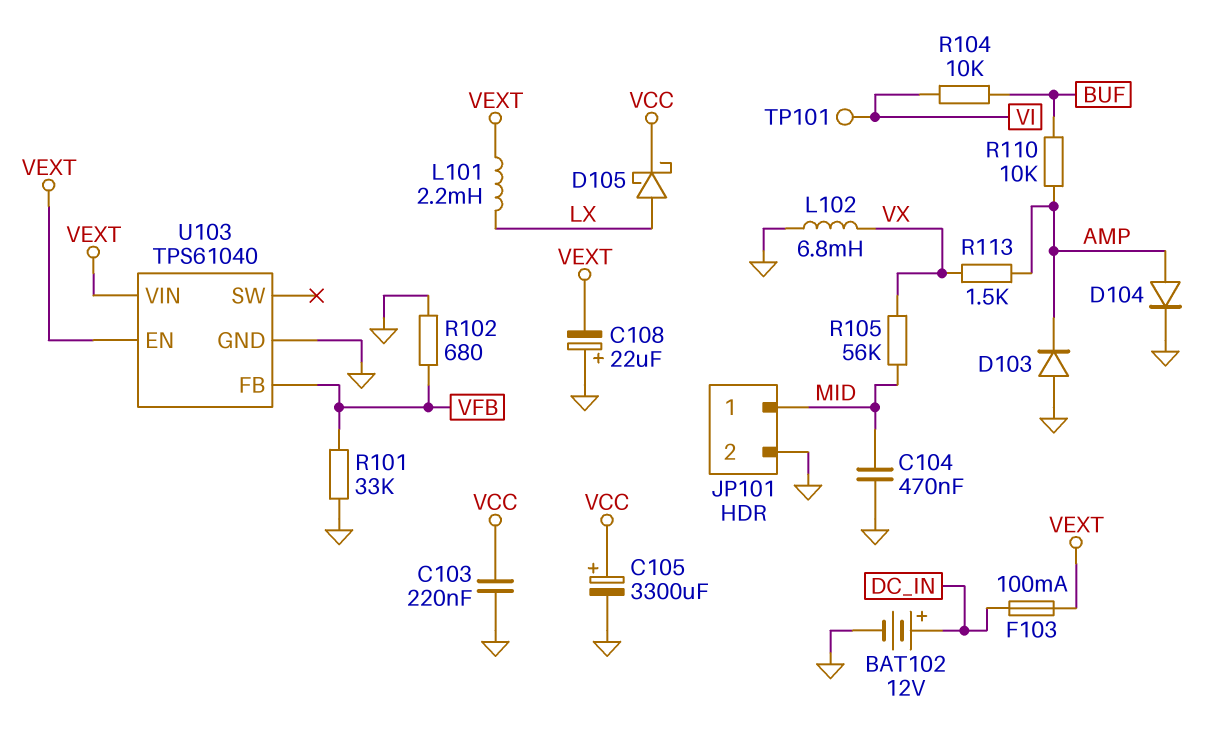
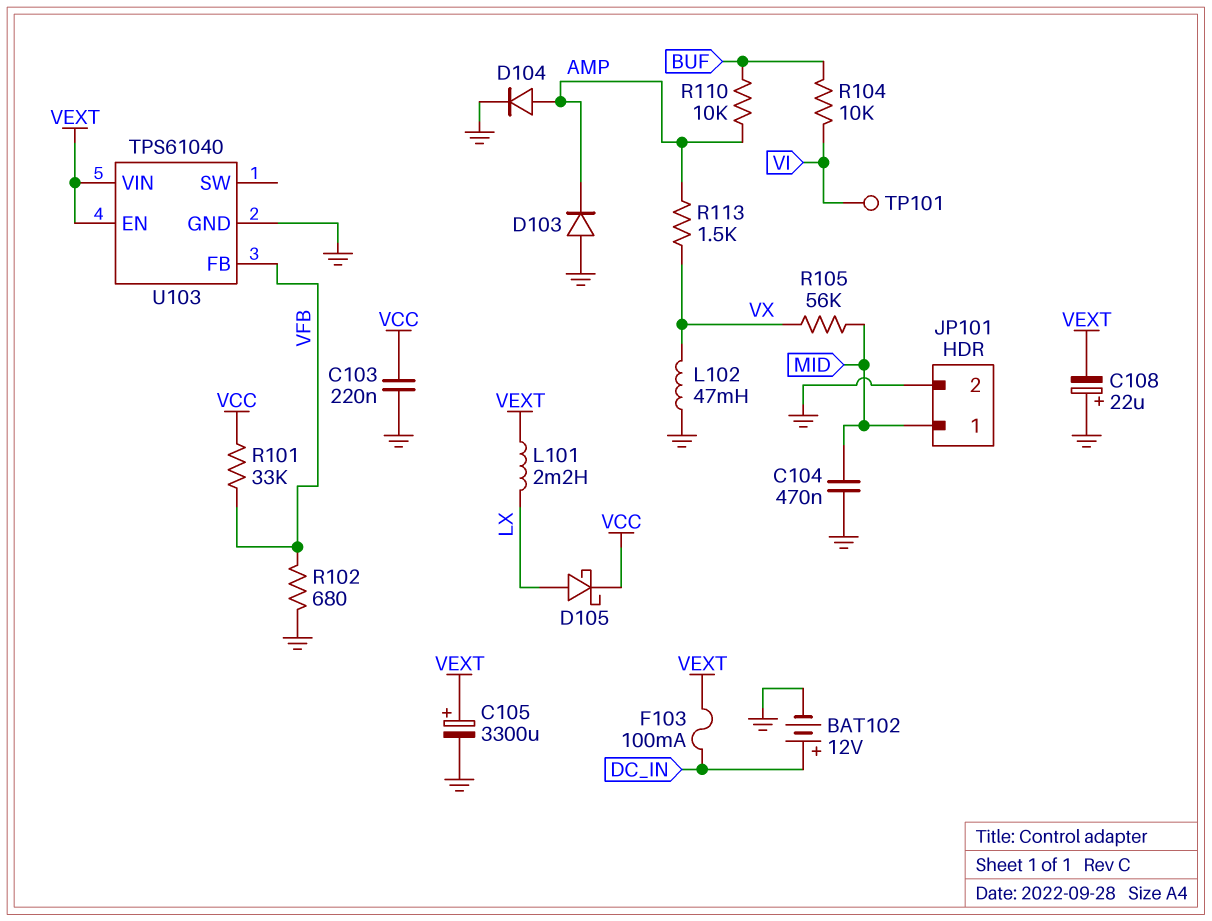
C105: 3300uF (plus VCC, minus GND) -> 3300uF (plus VEXT, minus GND)
L102: 6.8mH (GND, VX) -> 47mH (GND, VX)
R101: 33k (GND, VFB) -> 33k (VCC, VFB)

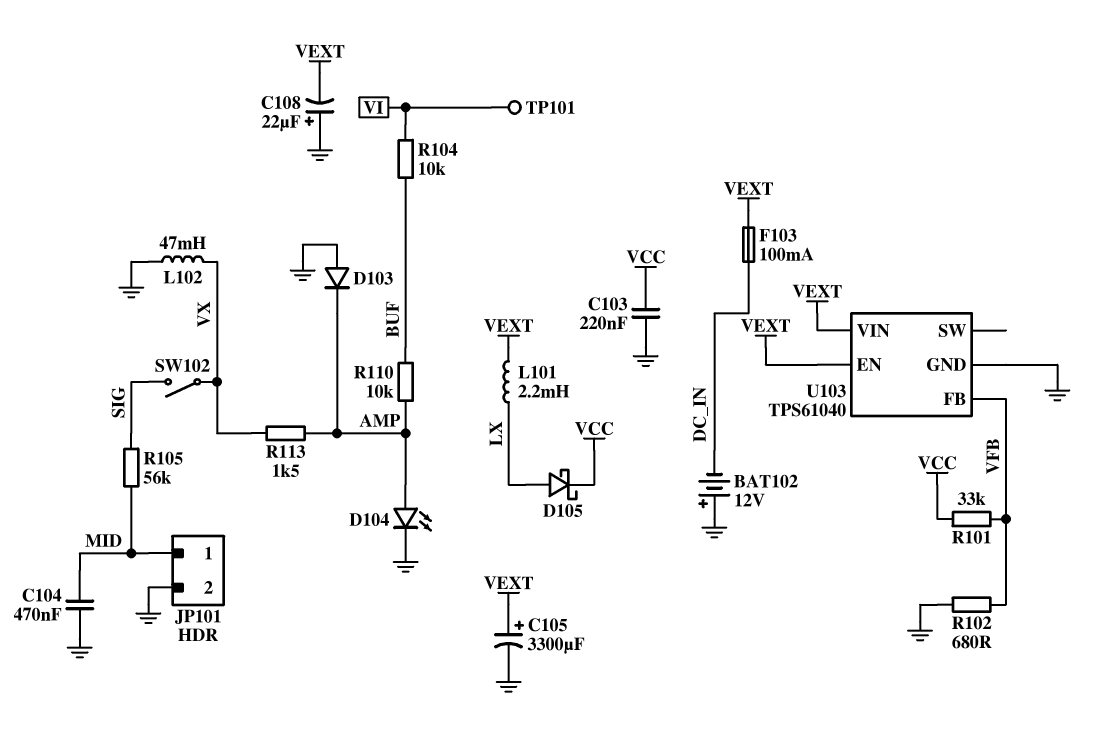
BAT102: 12V (plus DC_IN, minus GND) -> 12V (plus GND, minus DC_IN)
D104: diode (A AMP, K GND) -> LED (A AMP, K GND)
R105: 56k (MID, VX) -> 56k (MID, SIG)
SW102: none -> switch (SIG, VX)

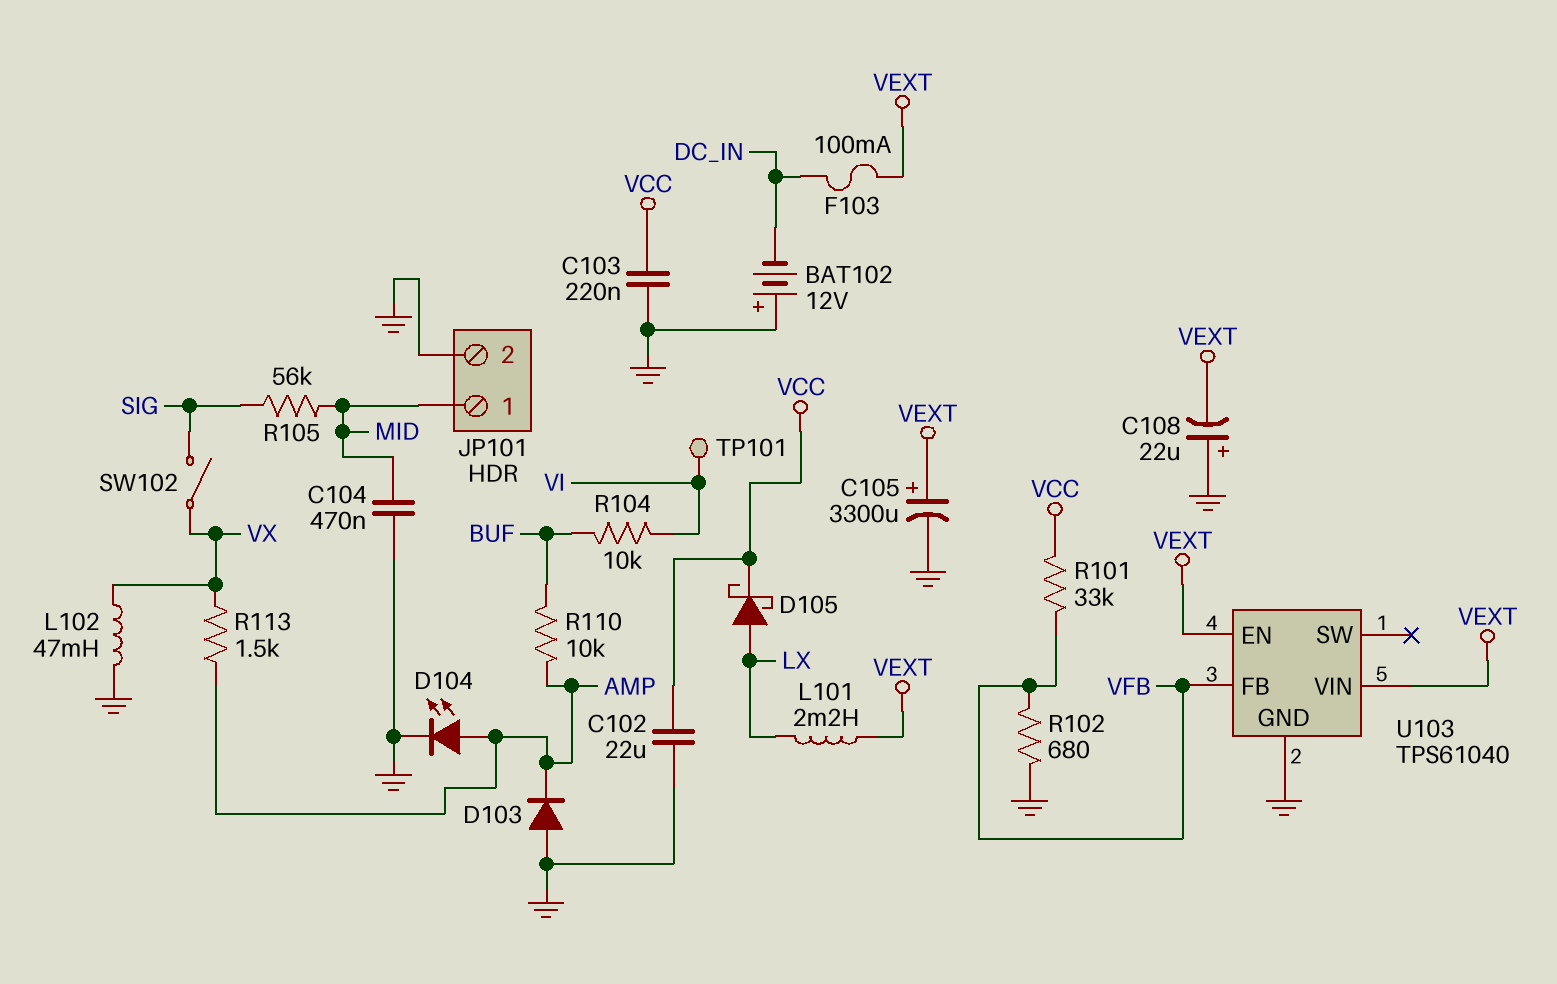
C102: none -> 22uF (GND, VCC)

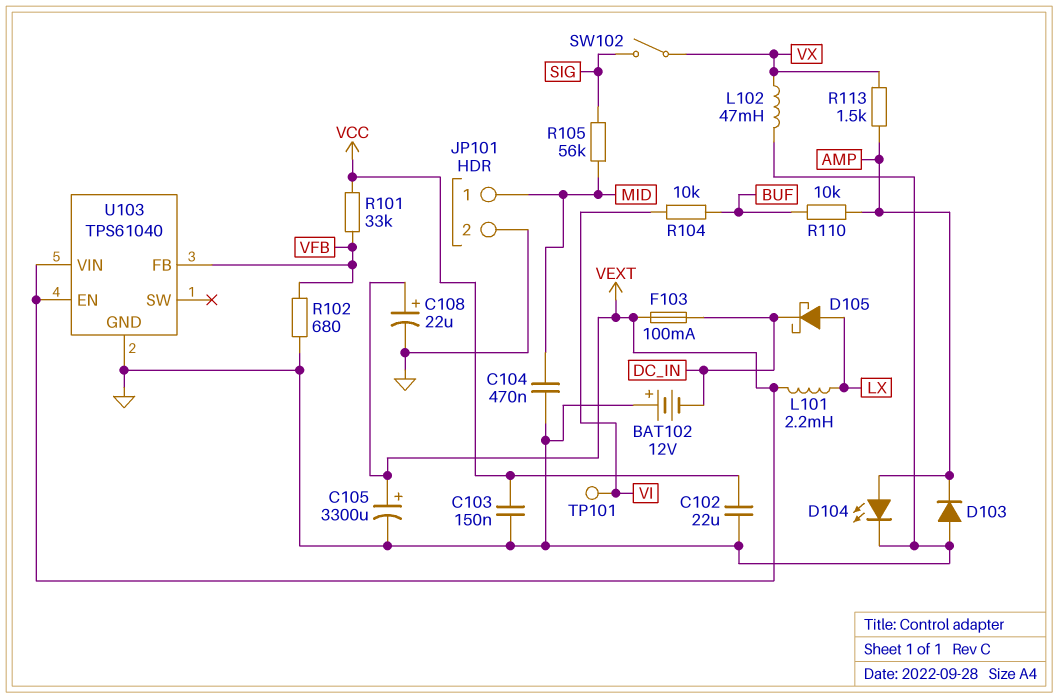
C103: 220nF (GND, VCC) -> 150nF (GND, VCC)
C108: 22uF (plus GND, minus VEXT) -> 22uF (plus VEXT, minus GND)
D105: schottky (A LX, K VCC) -> schottky (A LX, K DC_IN)

